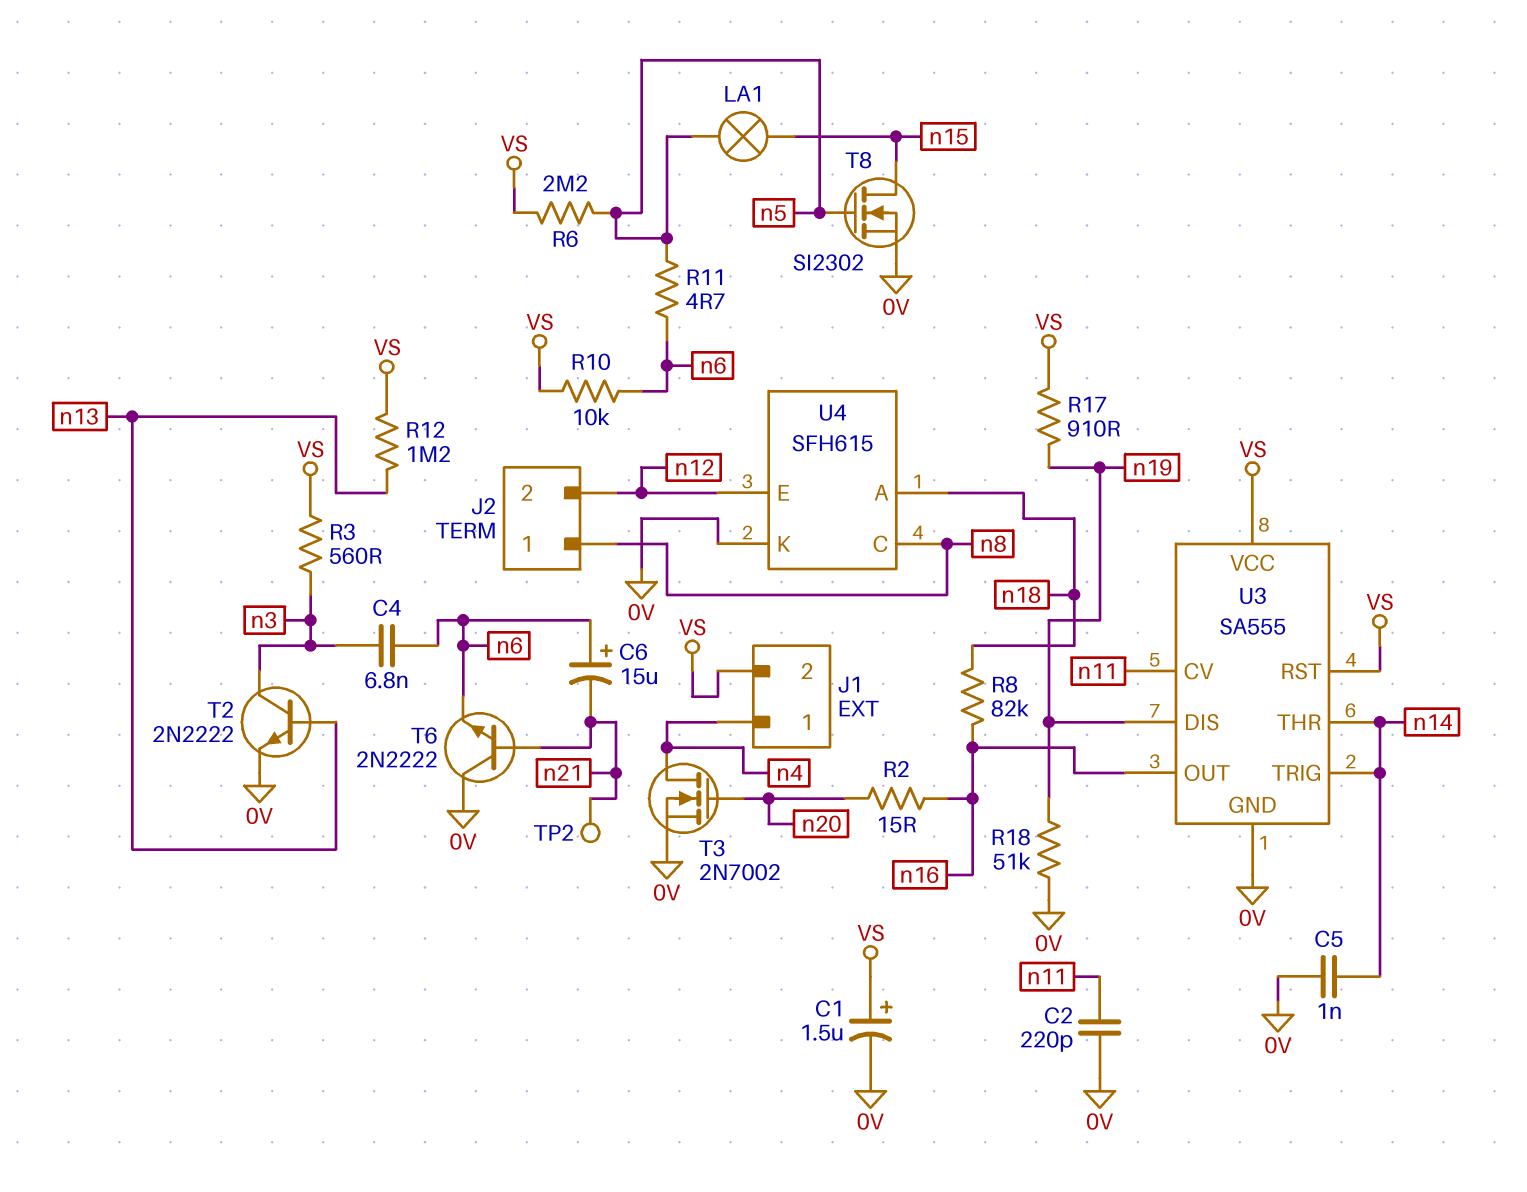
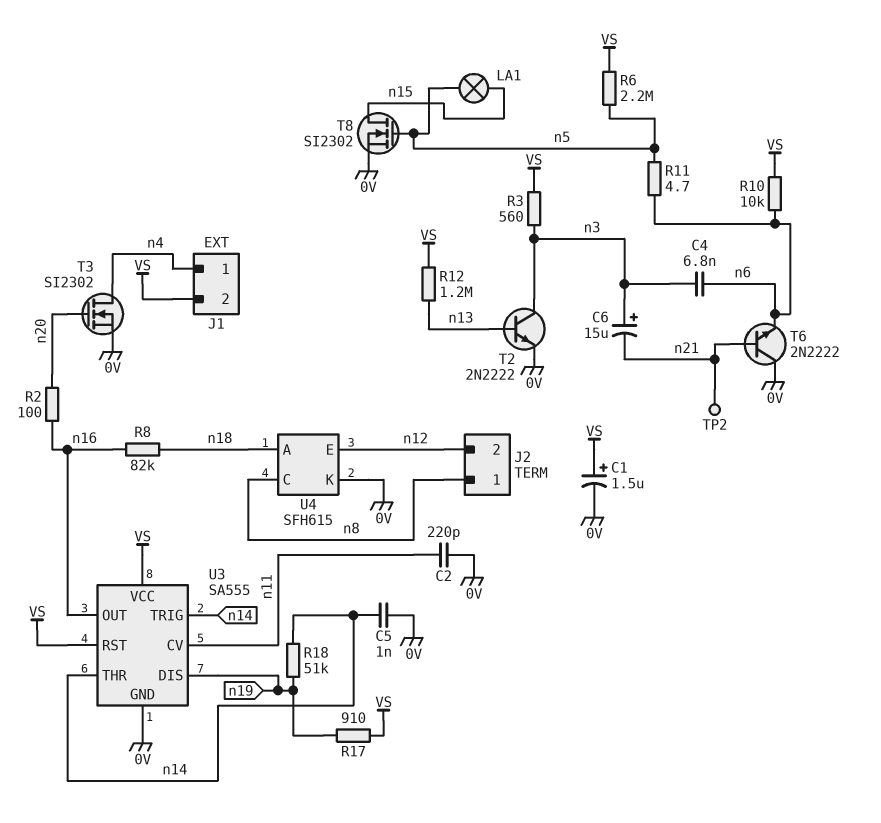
C6: 15uF (plus n6, minus n21) -> 15uF (plus n3, minus n21)
R2: 15 (n16, n20) -> 100 (n16, n20)
R18: 51k (0V, n19) -> 51k (n14, n19)
T3: NMOS 2N7002 (G n20, D n4, S 0V) -> NMOS SI2302 (G n20, D n4, S 0V)

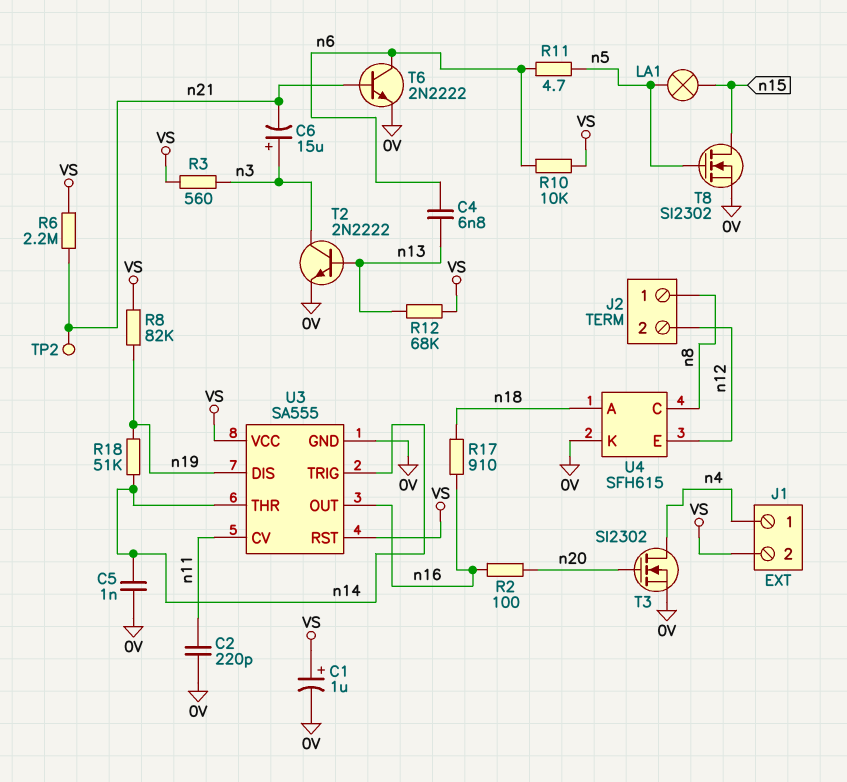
C1: 1.5uF (plus VS, minus 0V) -> 1uF (plus VS, minus 0V)
C4: 6.8nF (n3, n6) -> 6.8nF (n6, n13)
R6: 2.2M (VS, n5) -> 2.2M (VS, n21)
R8: 82k (n16, n18) -> 82k (VS, n19)
R12: 1.2M (VS, n13) -> 68k (VS, n13)
R17: 910 (VS, n19) -> 910 (n16, n18)
T6: NPN 2N2222 (B n21, C 0V, E n6) -> NPN 2N2222 (B n21, C n6, E 0V)

